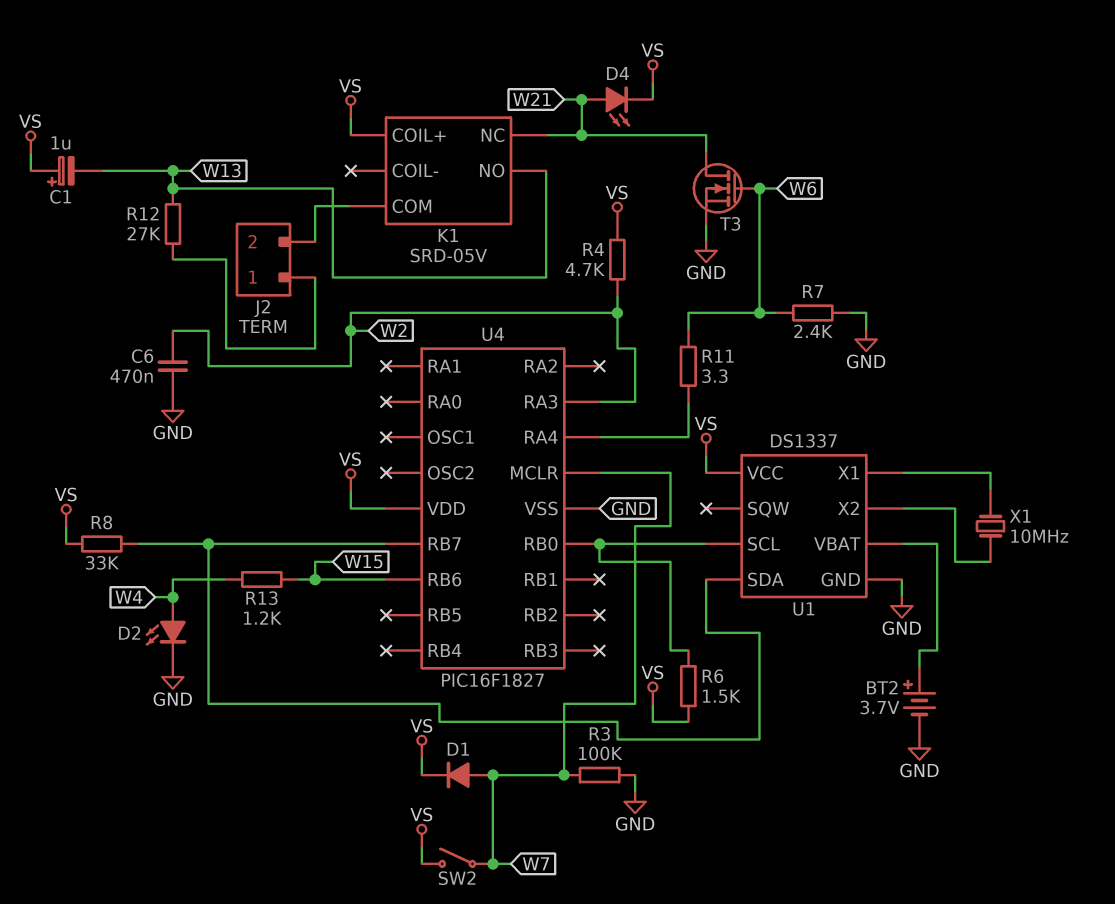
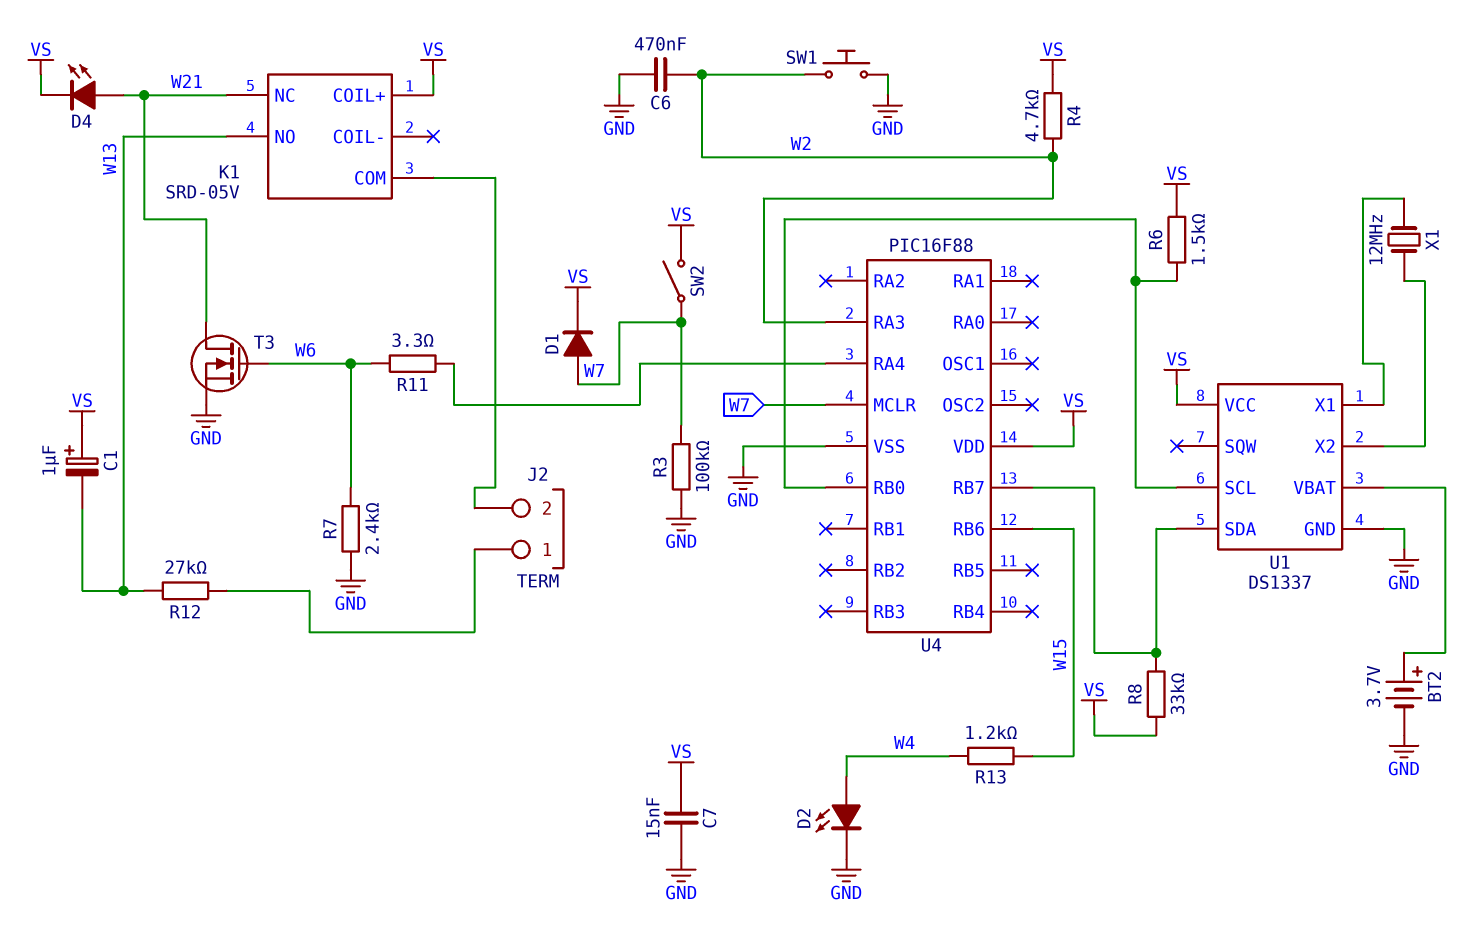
C7: none -> 15nF (GND, VS)
SW1: none -> button (GND, W2)
U4: PIC16F1827 -> PIC16F88
X1: 10MHz (U1/X1, U1/X2) -> 12MHz (U1/X1, U1/X2)

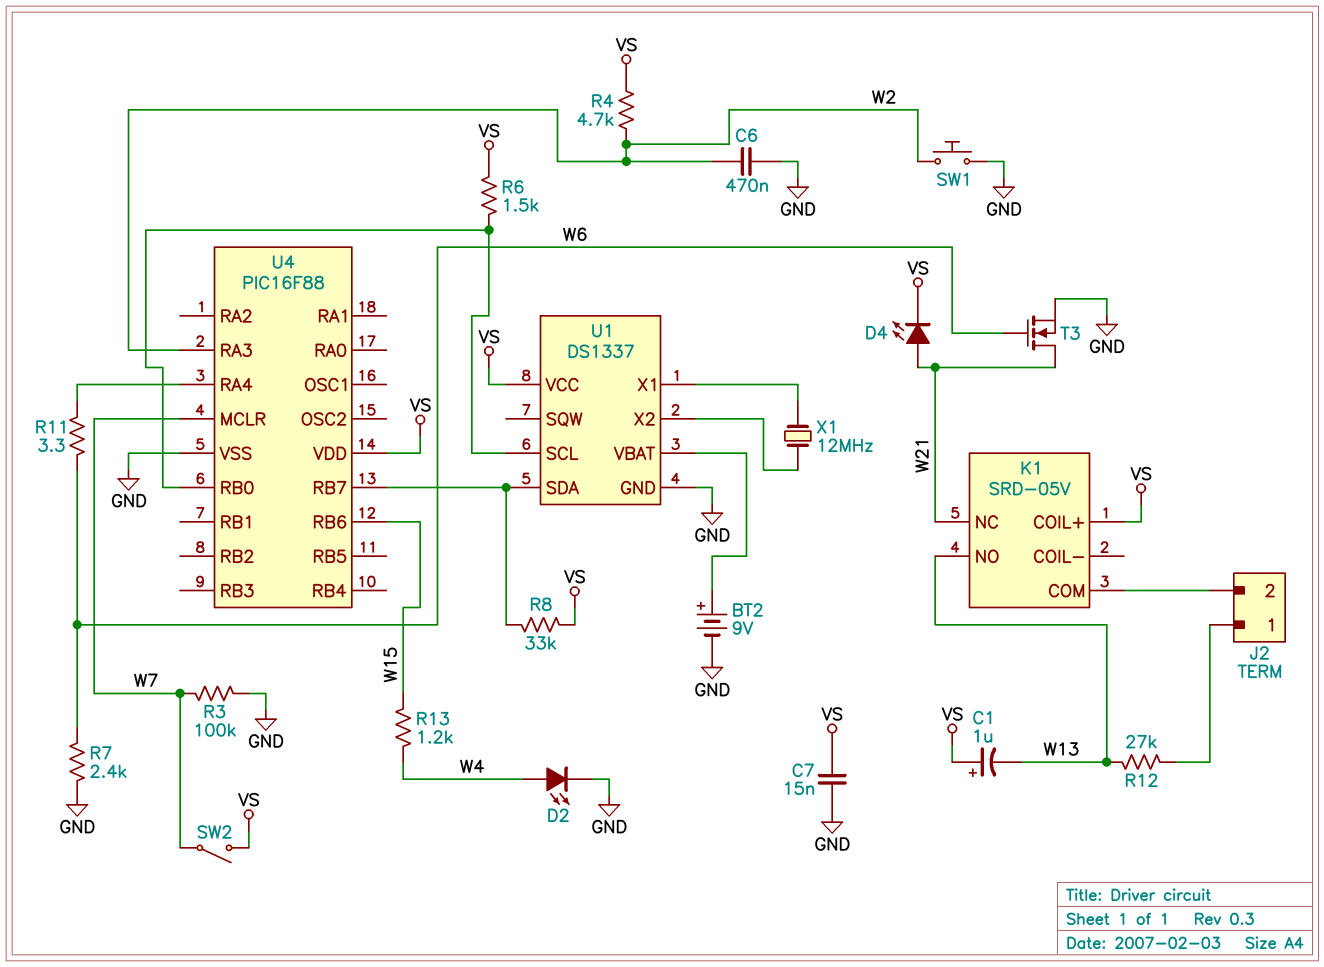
BT2: 3.7V (plus U1/VBAT, minus GND) -> 9V (plus U1/VBAT, minus GND)
D1: diode (A W7, K VS) -> none

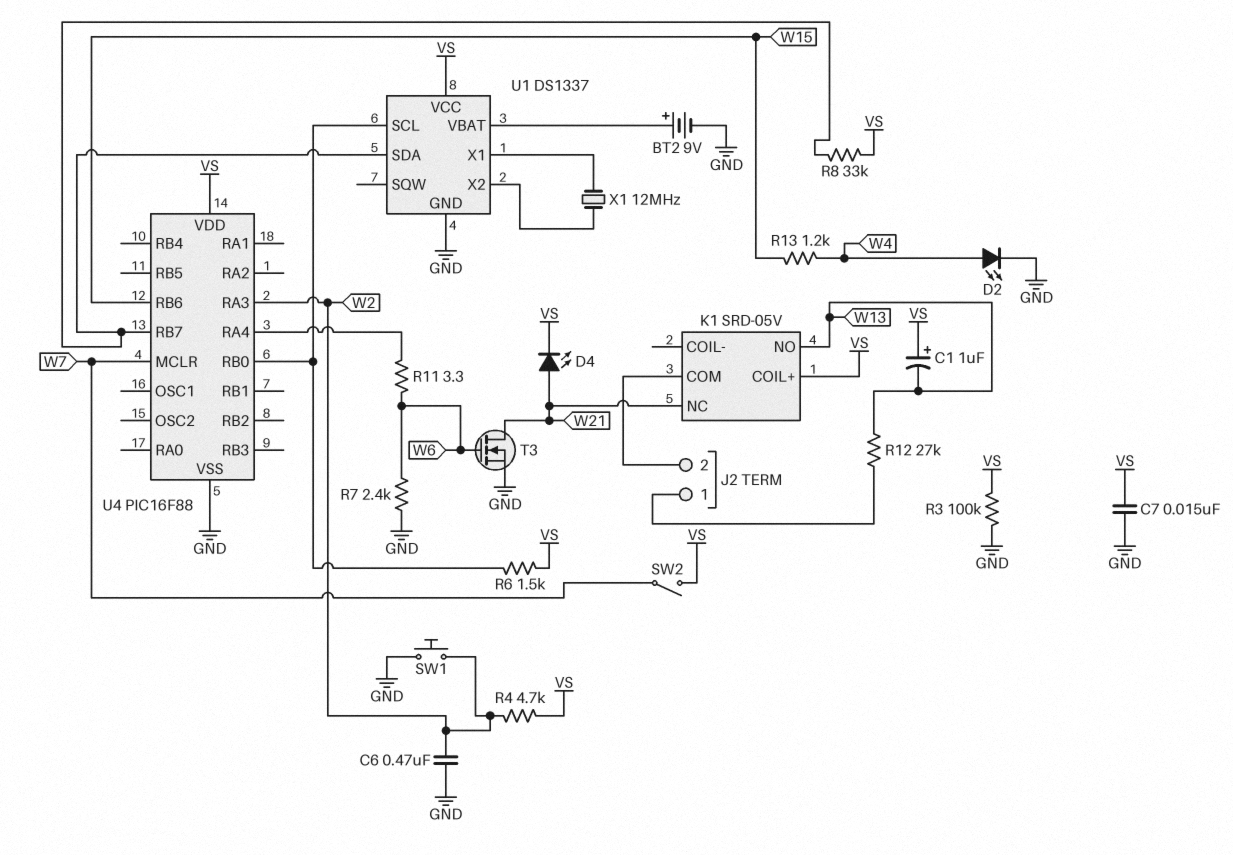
R3: 100k (GND, W7) -> 100k (GND, VS)

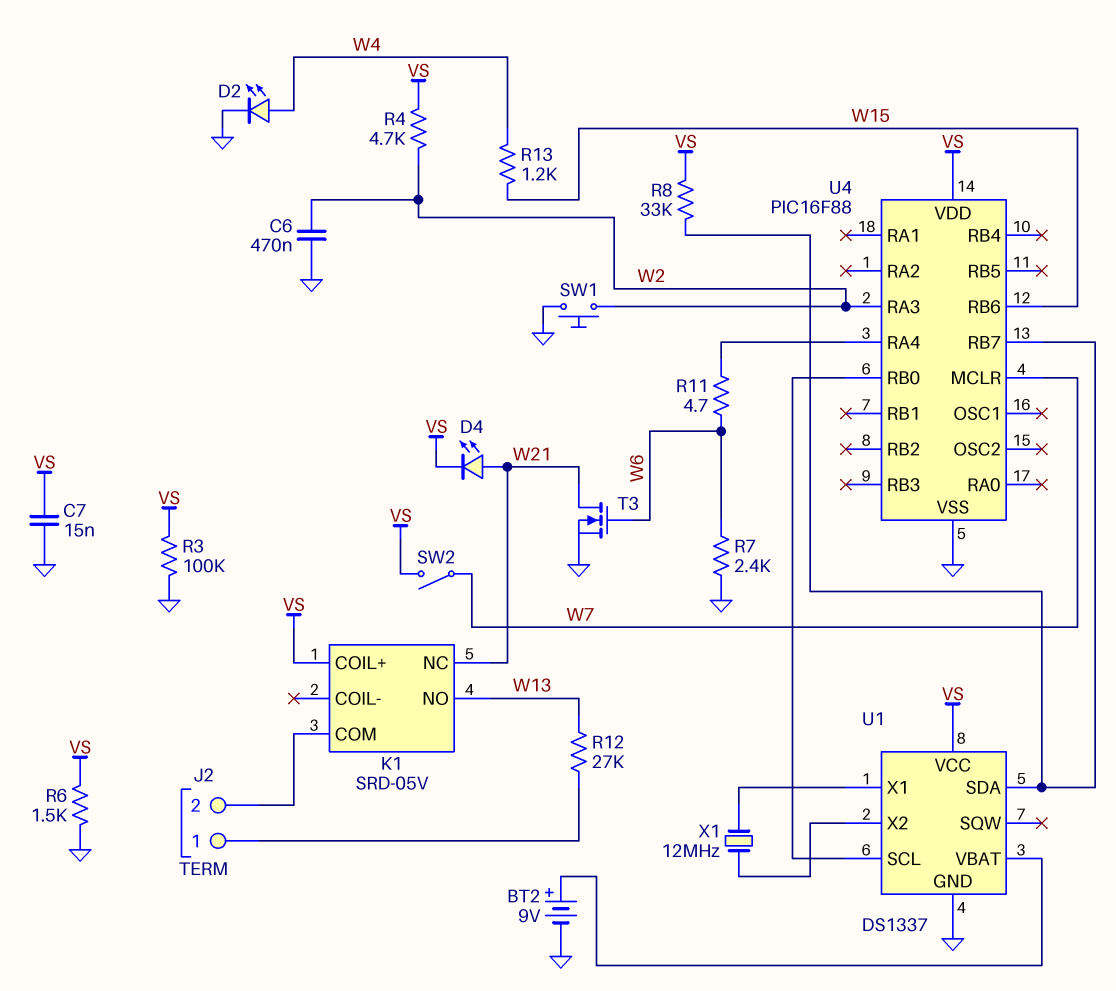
C1: 1uF (plus VS, minus W13) -> none
R6: 1.5k (U1/SCL, VS) -> 1.5k (GND, VS)
R11: 3.3 (U4/RA4, W6) -> 4.7 (U4/RA4, W6)

